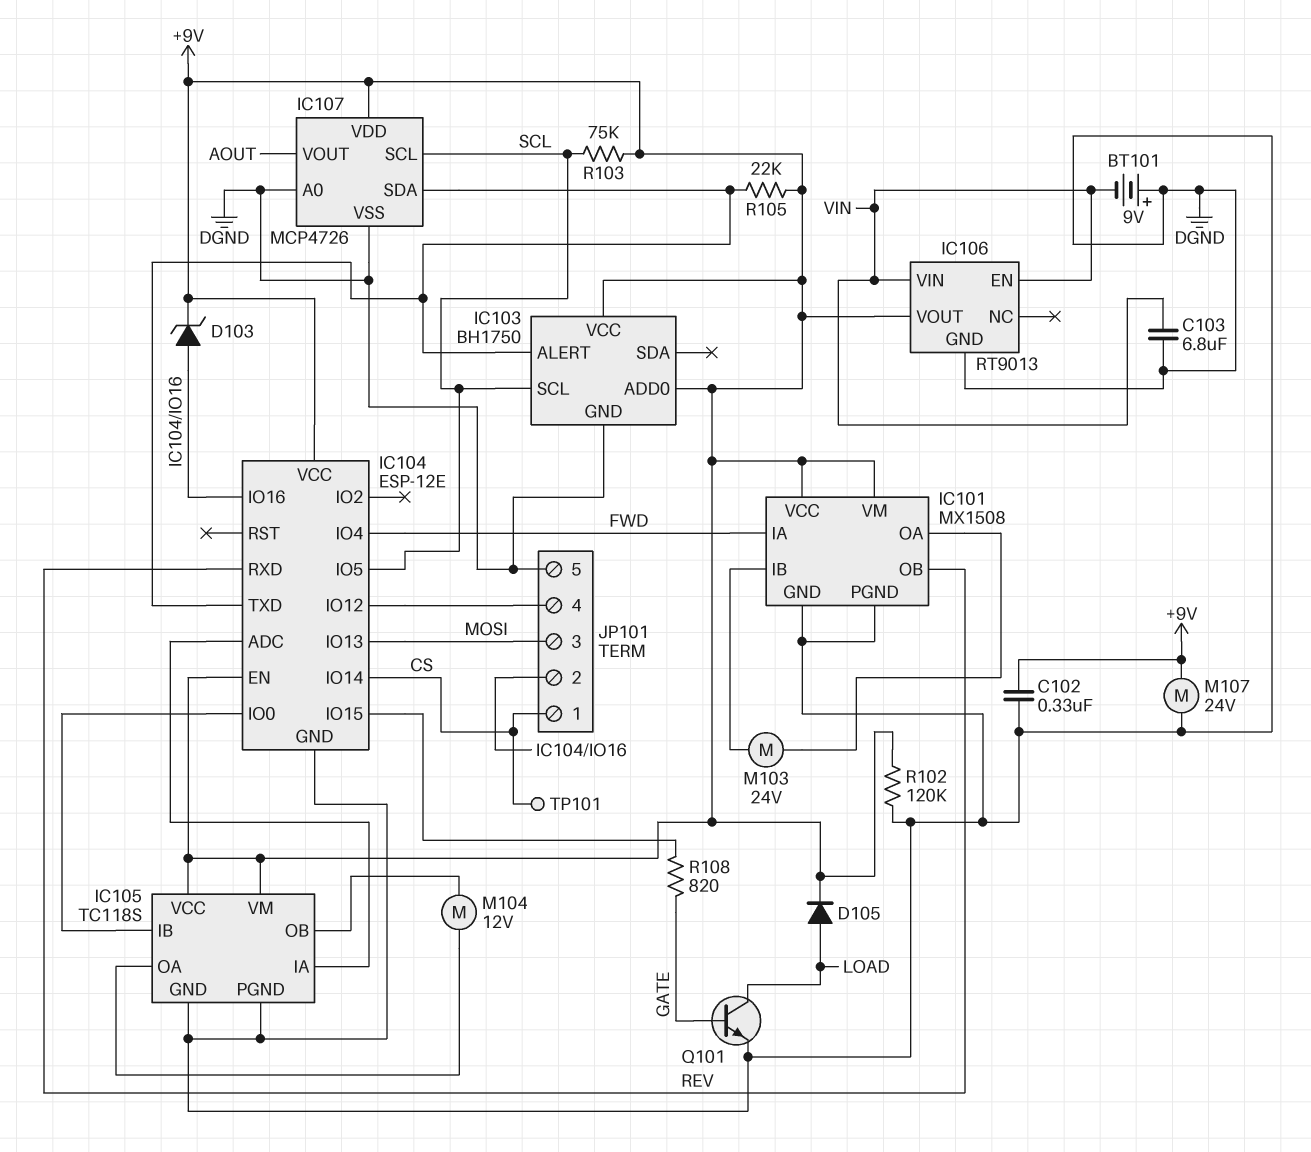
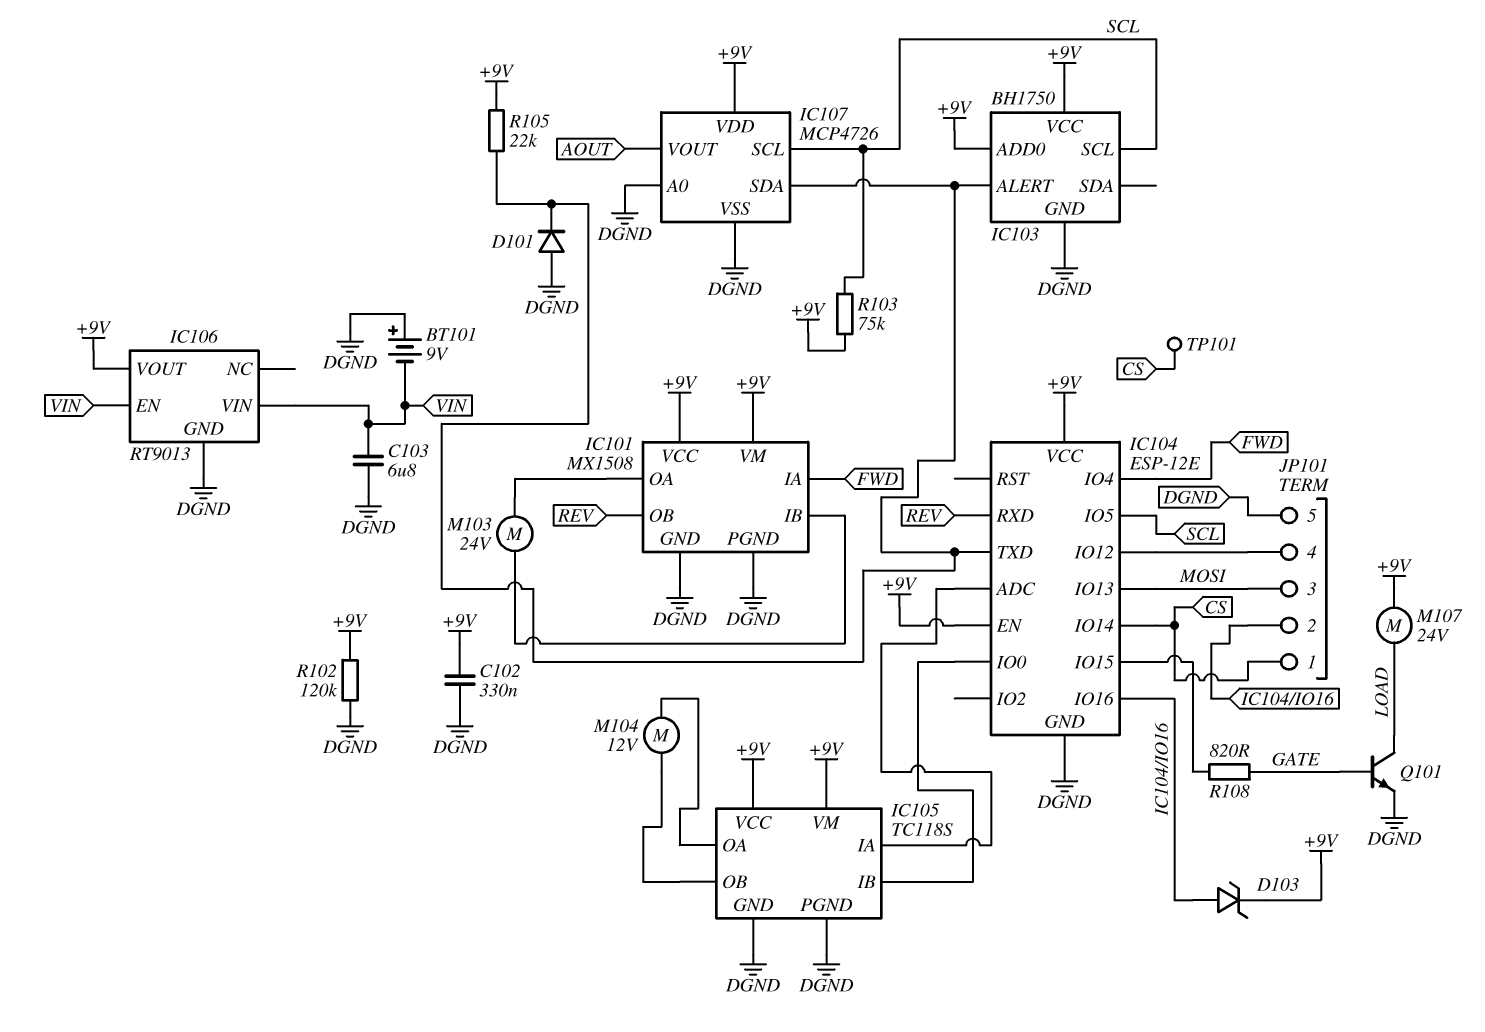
D101: none -> diode (A DGND, K IC103/ALERT)
D105: diode (A LOAD, K +9V) -> none
M107: motor 24V (+9V, DGND) -> motor 24V (+9V, LOAD)

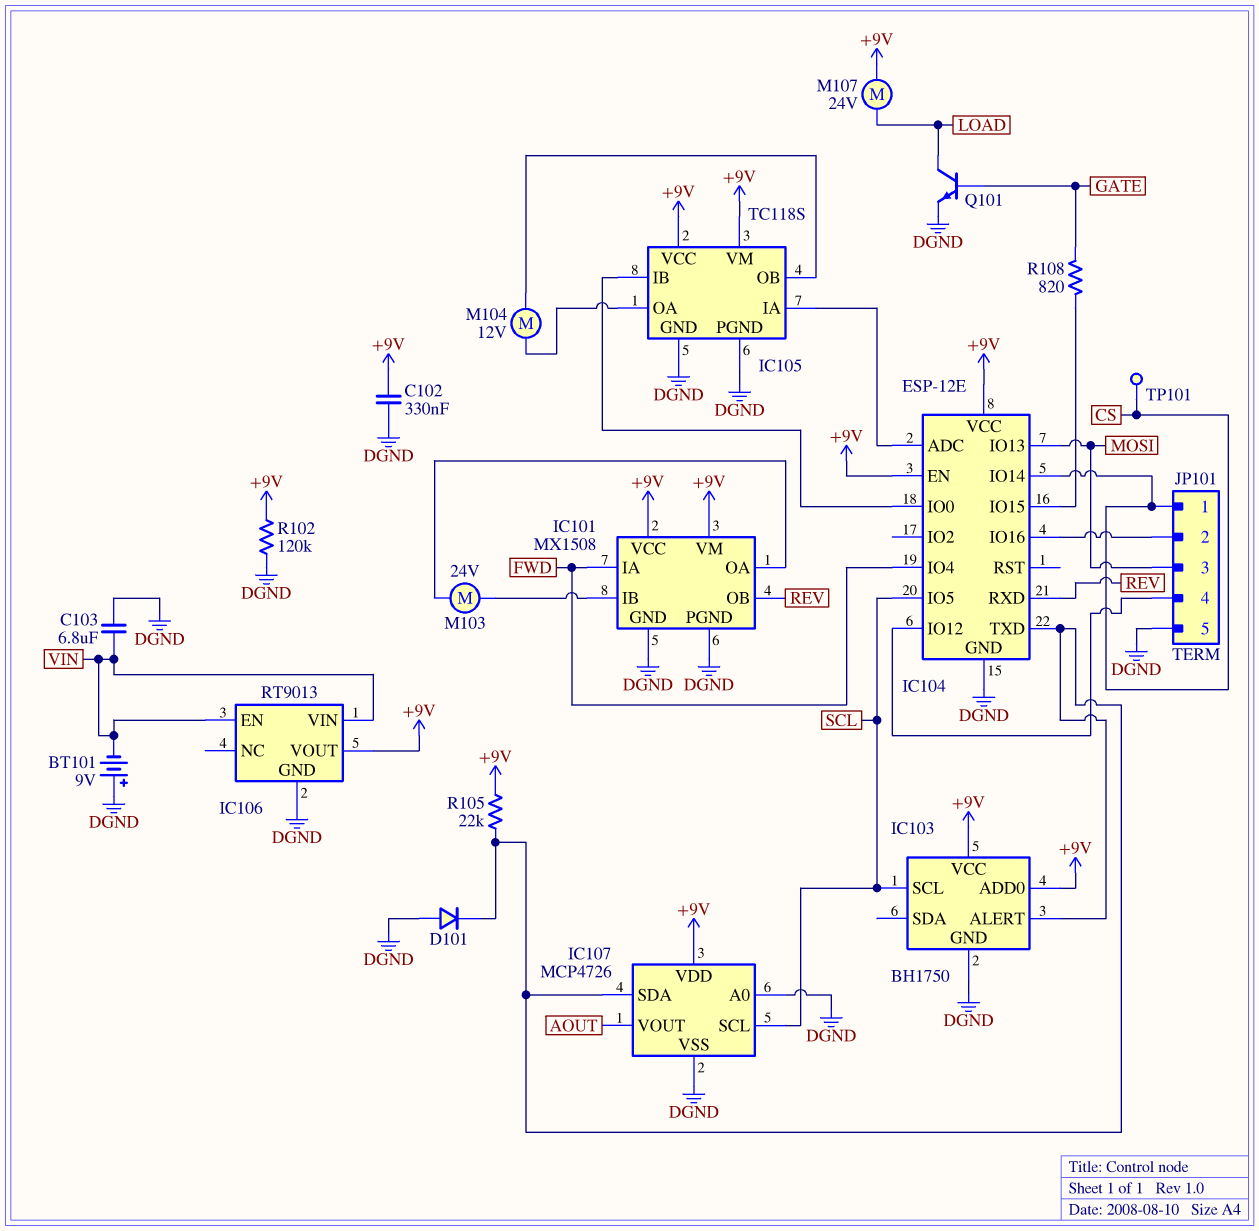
D103: zener (A IC104/IO16, K +9V) -> none
R103: 75k (+9V, SCL) -> none

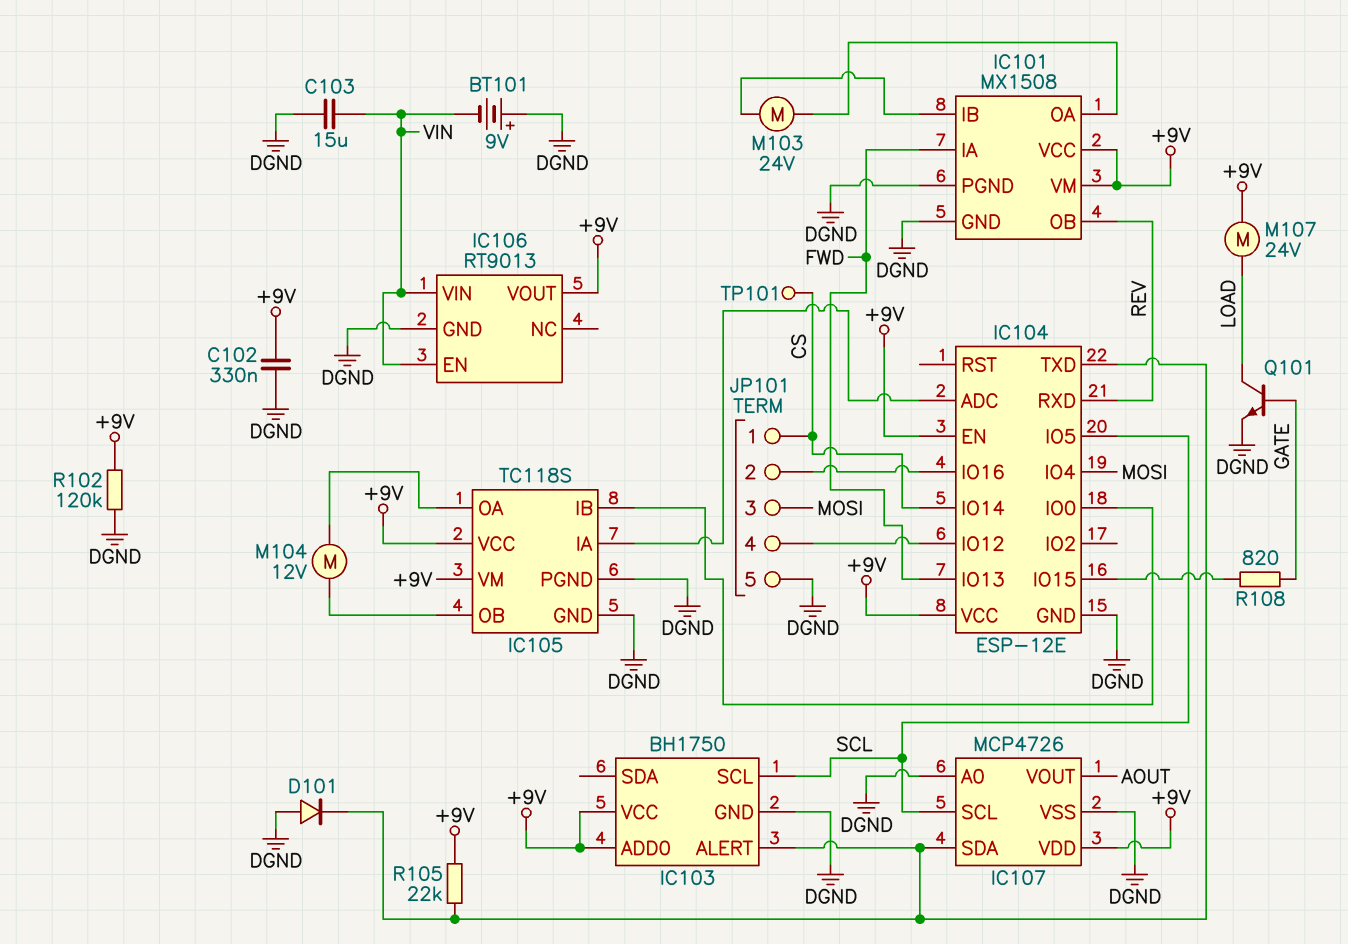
C103: 6.8uF (DGND, VIN) -> 15uF (DGND, VIN)
IC104 pin IO4: FWD -> MOSI
IC104 pin IO13: MOSI -> FWD

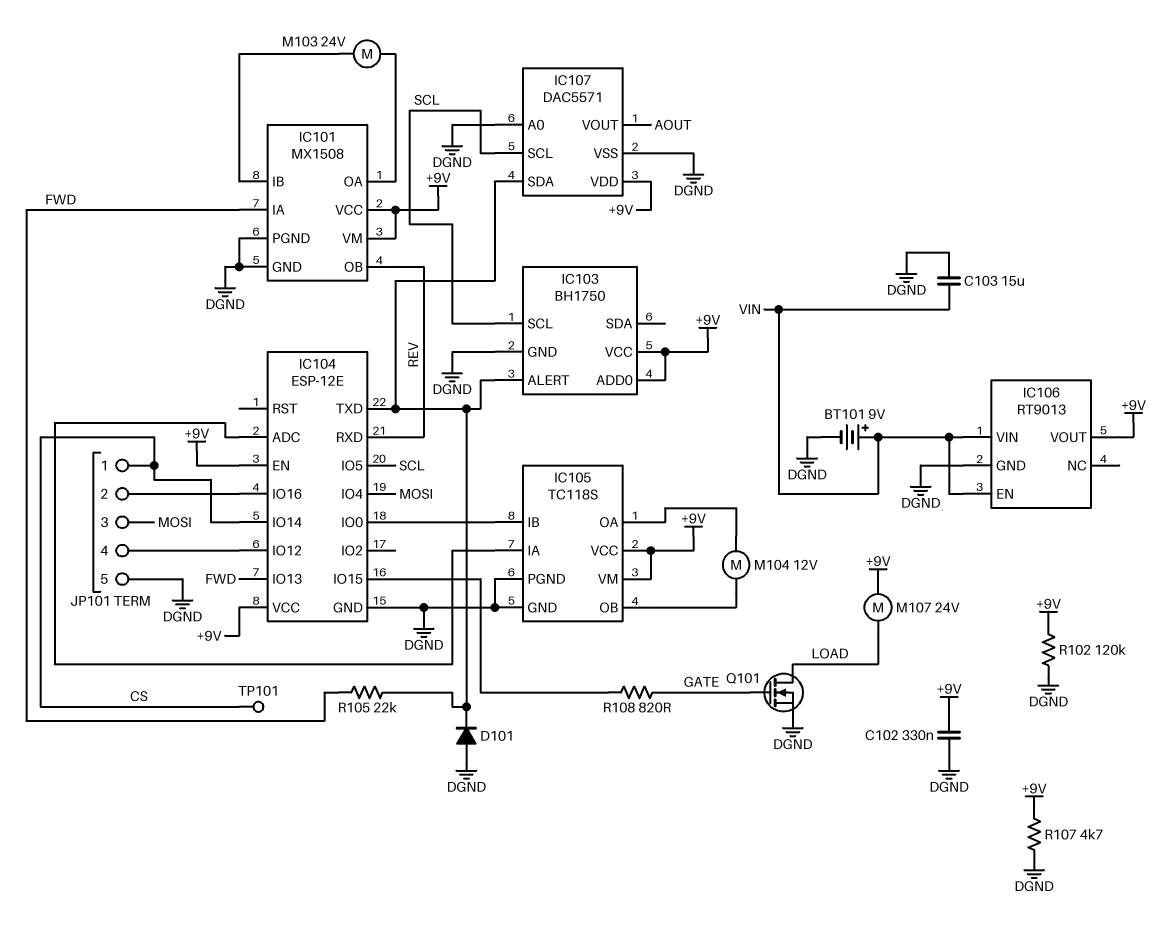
BT101: 9V (plus DGND, minus VIN) -> 9V (plus VIN, minus DGND)
IC107: MCP4726 -> DAC5571
Q101: NPN (B GATE, C LOAD, E DGND) -> NMOS (G GATE, D LOAD, S DGND)
R105: 22k (+9V, IC103/ALERT) -> 22k (FWD, IC103/ALERT)
R107: none -> 4.7k (+9V, DGND)

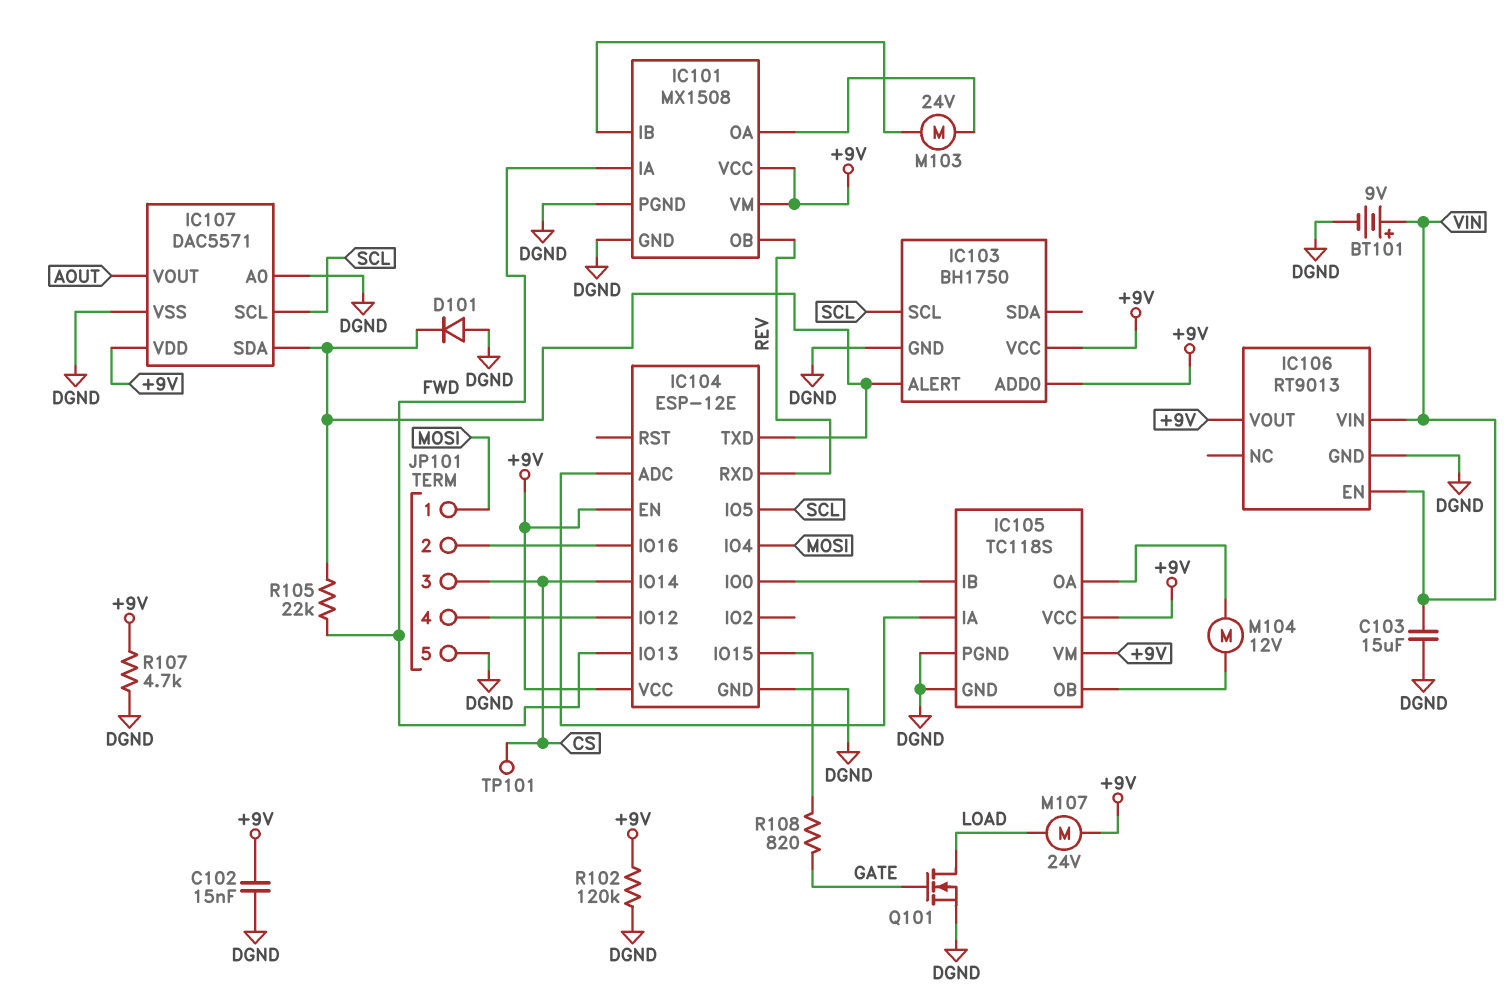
C102: 330nF (+9V, DGND) -> 15nF (+9V, DGND)
JP101 pin 1: CS -> MOSI
JP101 pin 3: MOSI -> CS

